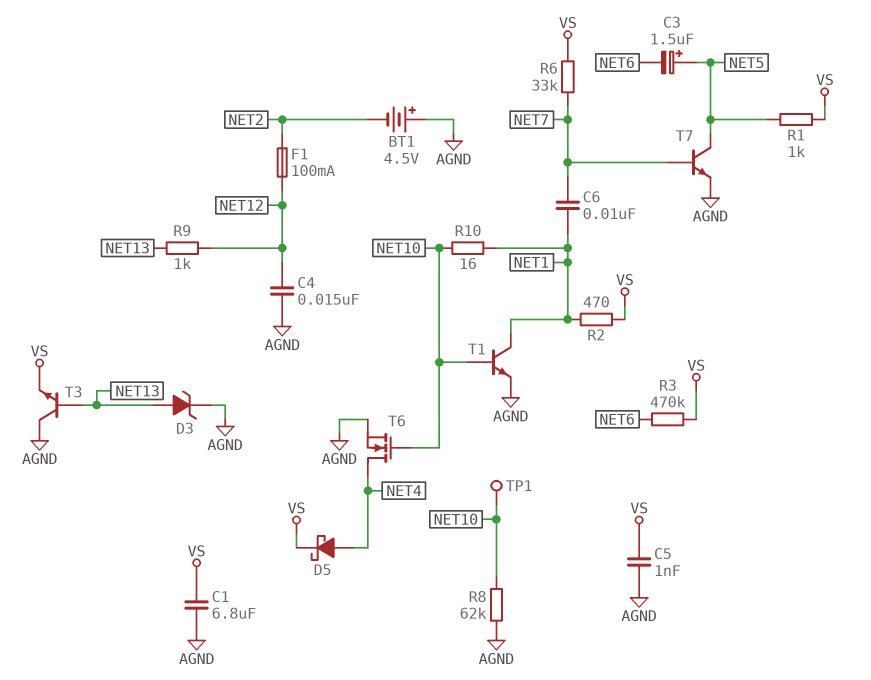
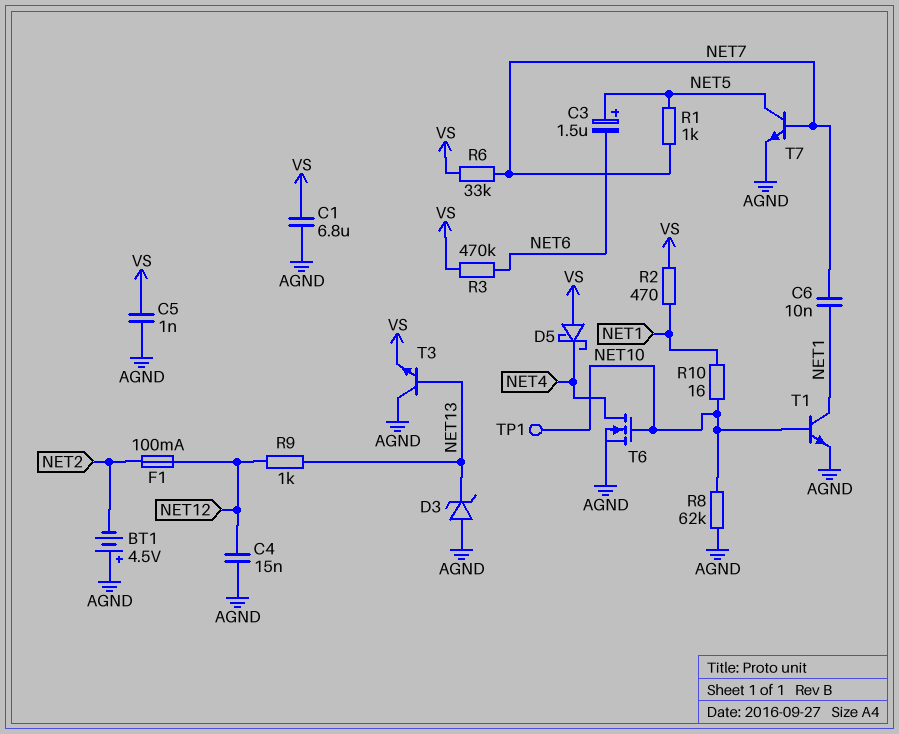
D3: zener (A NET13, K AGND) -> zener (A AGND, K NET13)
D5: schottky (A NET4, K VS) -> schottky (A VS, K NET4)
R1: 1k (NET5, VS) -> 1k (NET5, NET7)

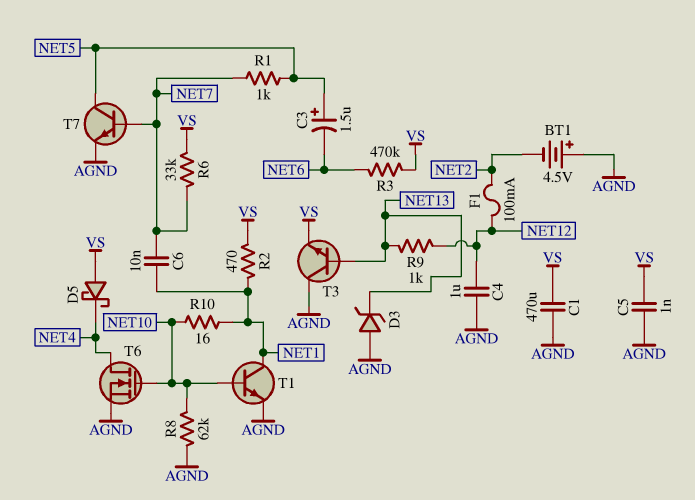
C1: 6.8uF (AGND, VS) -> 470uF (AGND, VS)
C4: 15nF (AGND, NET12) -> 1uF (AGND, NET12)
TP1: test point (NET10) -> none

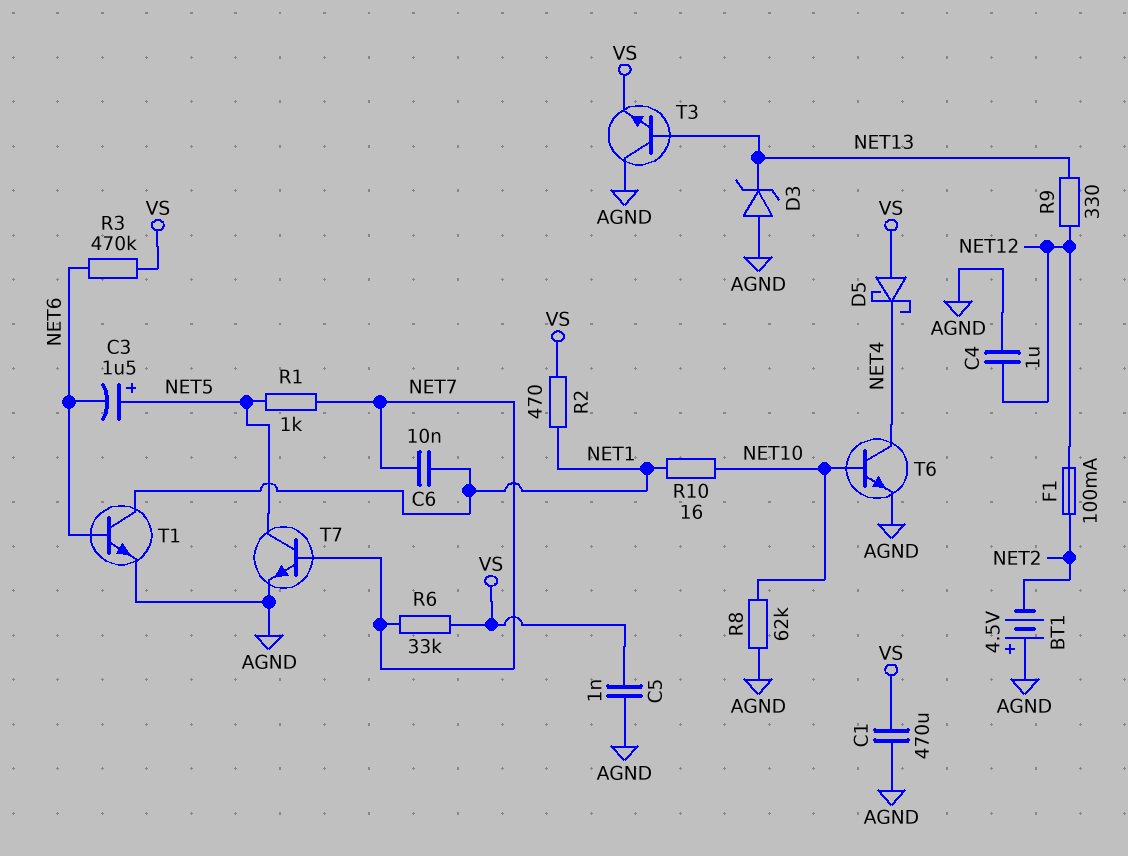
R9: 1k (NET12, NET13) -> 330 (NET12, NET13)
T1: NPN (B NET10, C NET1, E AGND) -> NPN (B NET6, C NET1, E AGND)
T6: NMOS (G NET10, D NET4, S AGND) -> NPN (B NET10, C NET4, E AGND)

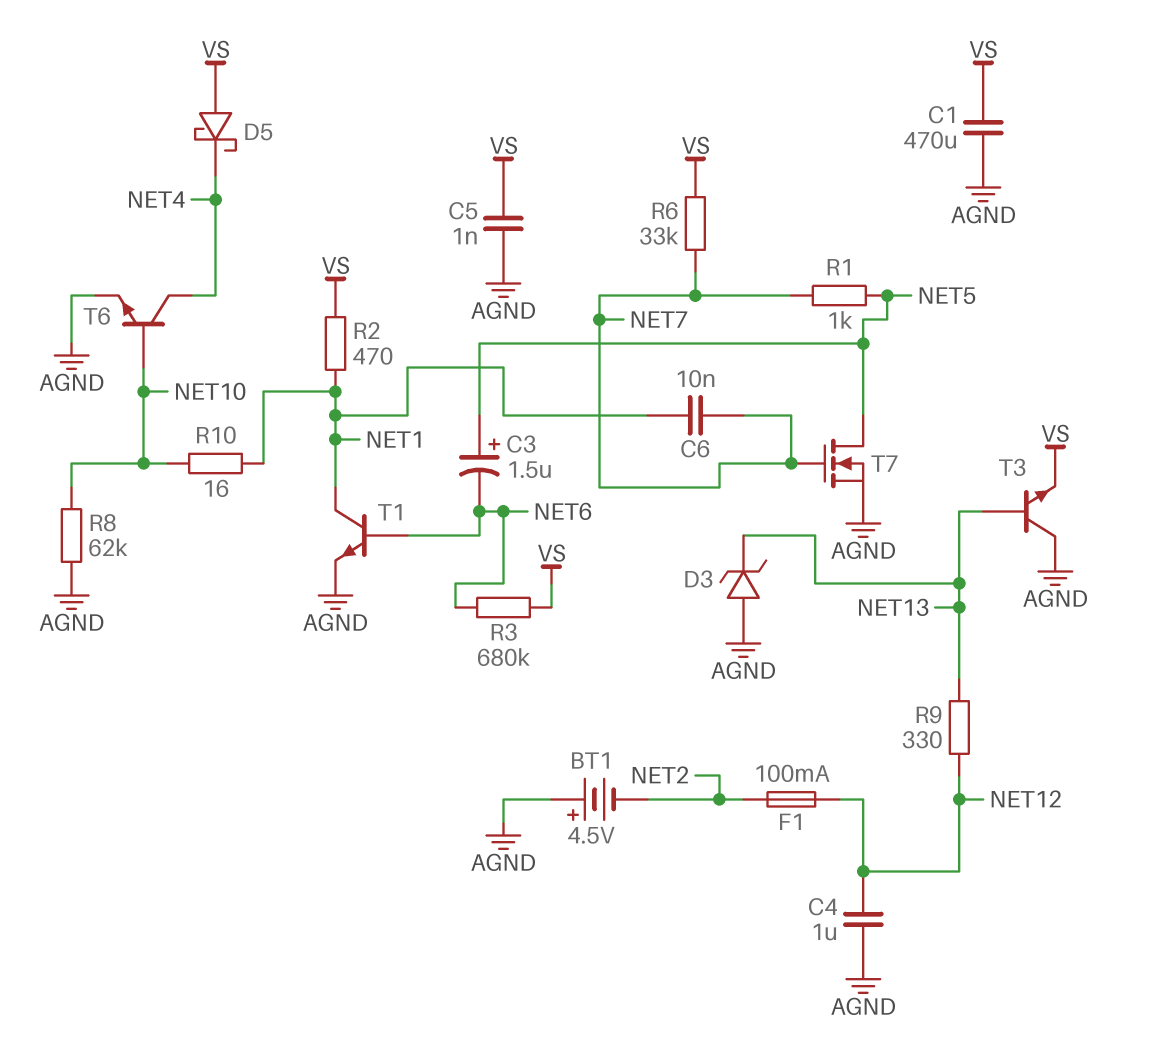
R3: 470k (NET6, VS) -> 680k (NET6, VS)
T7: NPN (B NET7, C NET5, E AGND) -> NMOS (G NET7, D NET5, S AGND)

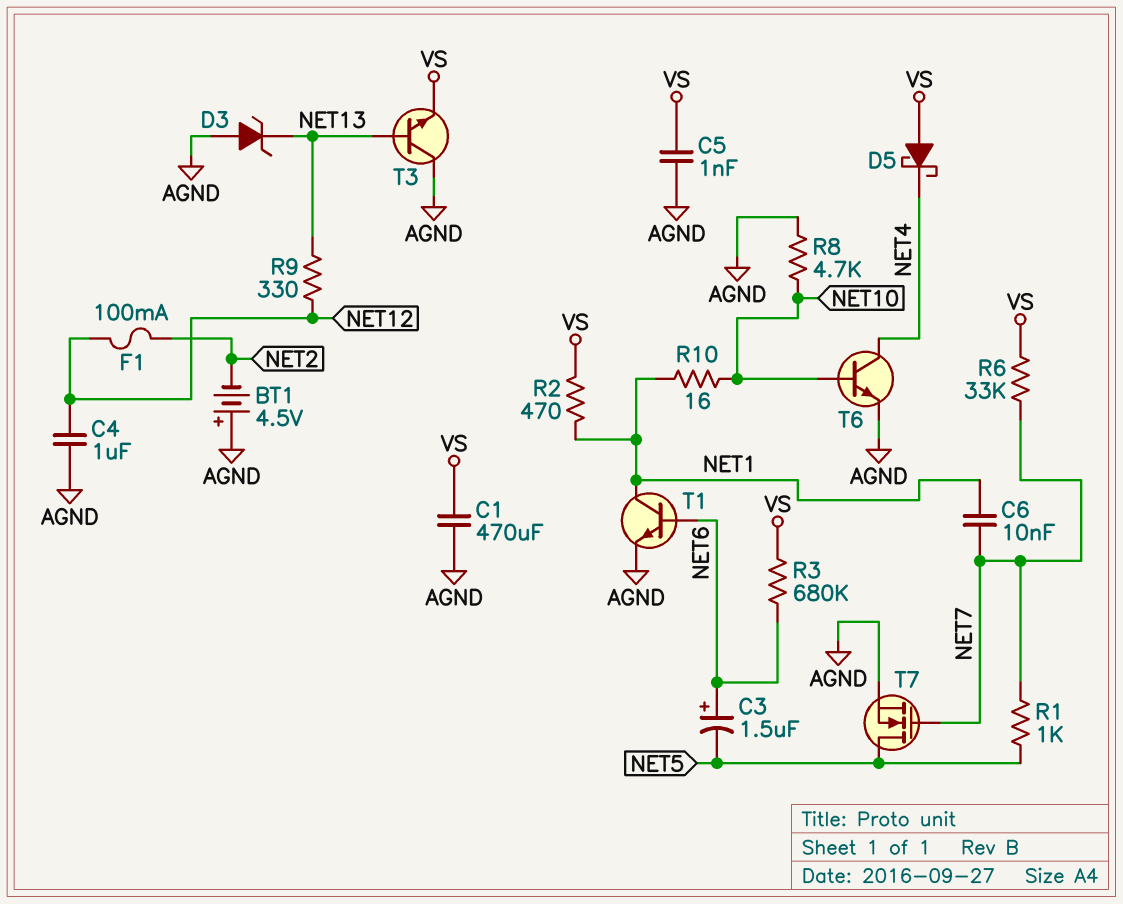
C3: 1.5uF (plus NET5, minus NET6) -> 1.5uF (plus NET6, minus NET5)
R8: 62k (AGND, NET10) -> 4.7k (AGND, NET10)

